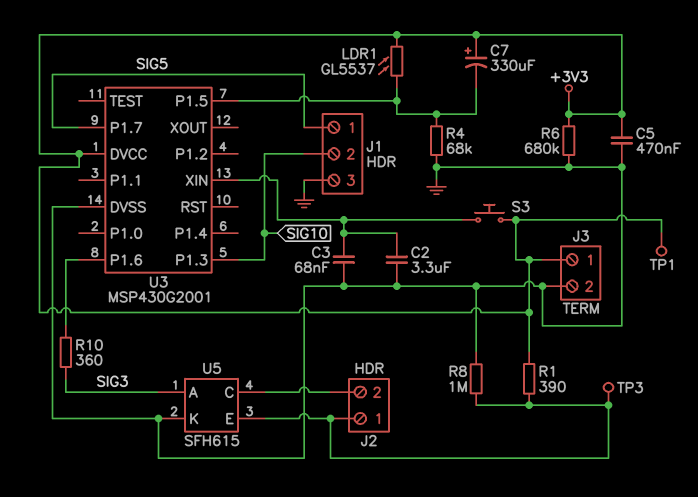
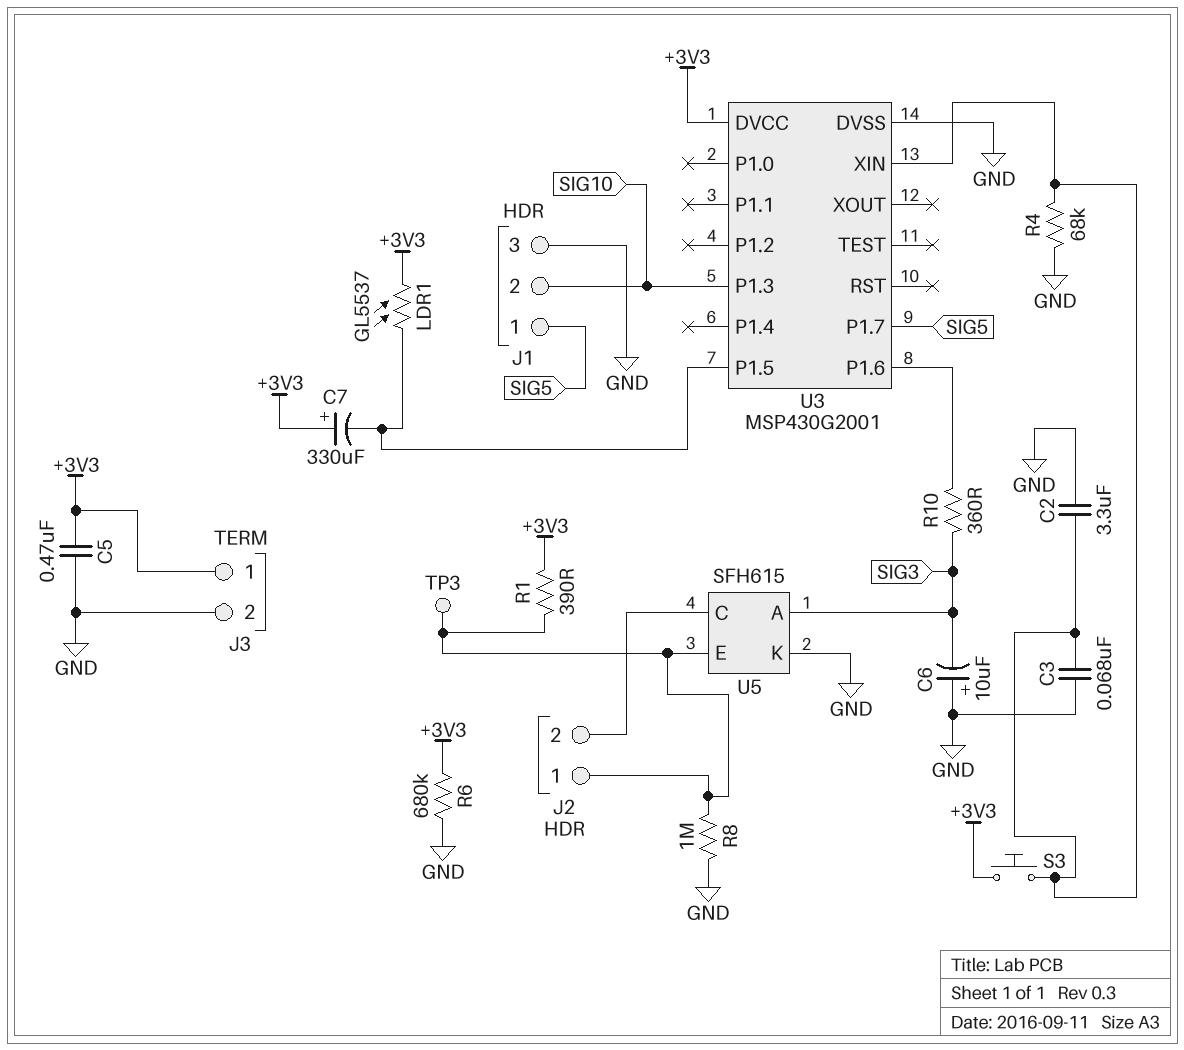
C6: none -> 10uF (plus GND, minus SIG3)
R4: 68k (GND, U3/P1.5) -> 68k (GND, U3/XIN)
TP1: test point (+3V3) -> none

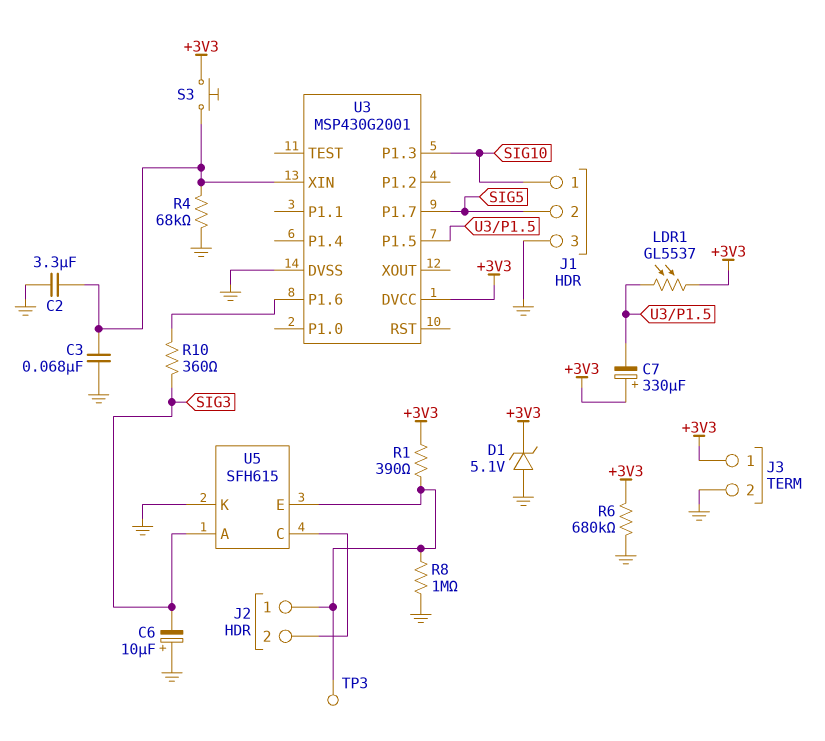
C5: 470nF (+3V3, GND) -> none
D1: none -> zener 5.1V (A GND, K +3V3)
J1 pin 1: SIG5 -> SIG10
J1 pin 2: SIG10 -> SIG5

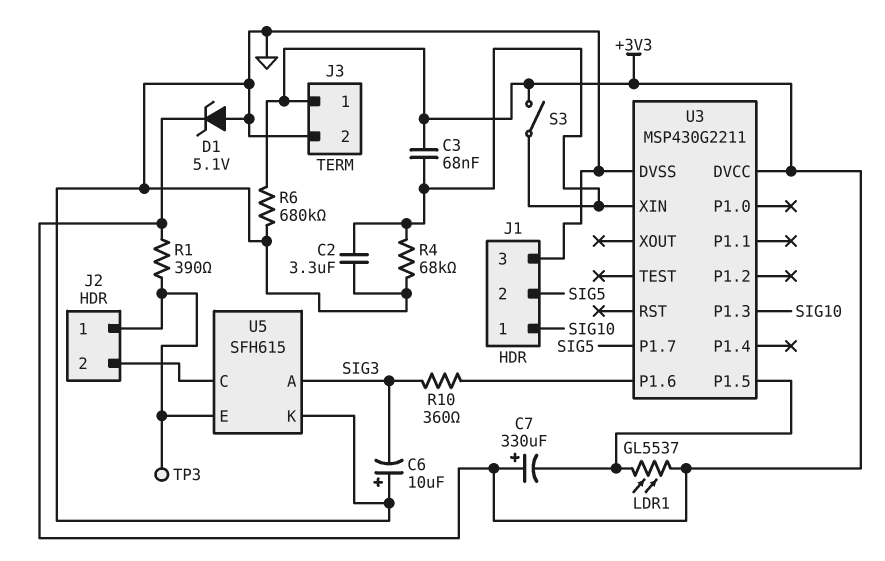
C3: 68nF (GND, U3/XIN) -> 68nF (+3V3, U3/XIN)
R8: 1M (GND, J2/1) -> none
S3: button (+3V3, U3/XIN) -> switch (+3V3, U3/XIN)
U3: MSP430G2001 -> MSP430G2211

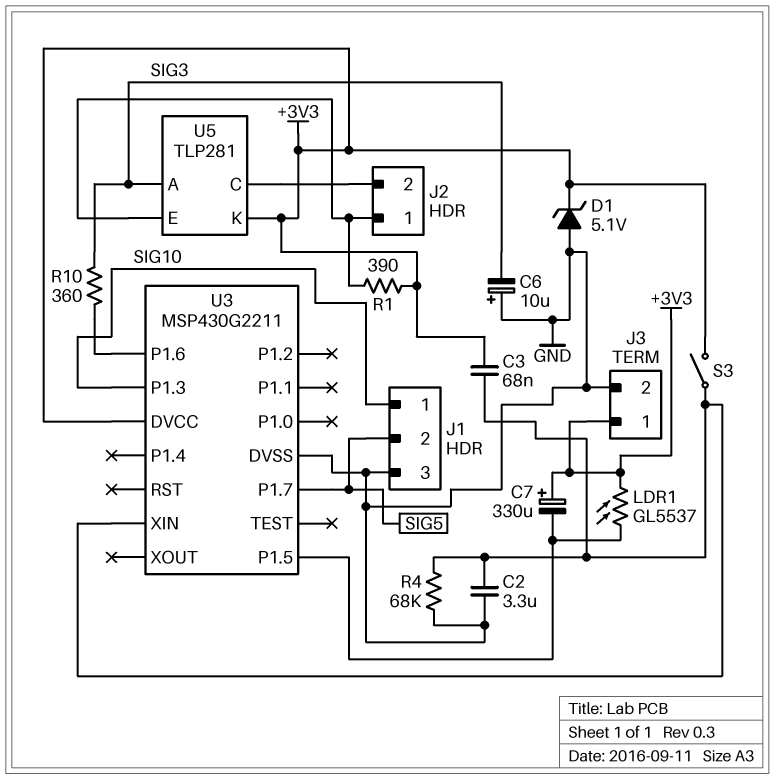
R6: 680k (+3V3, GND) -> none
TP3: test point (J2/1) -> none
U5: SFH615 -> TLP281
U5 pin K: GND -> +3V3

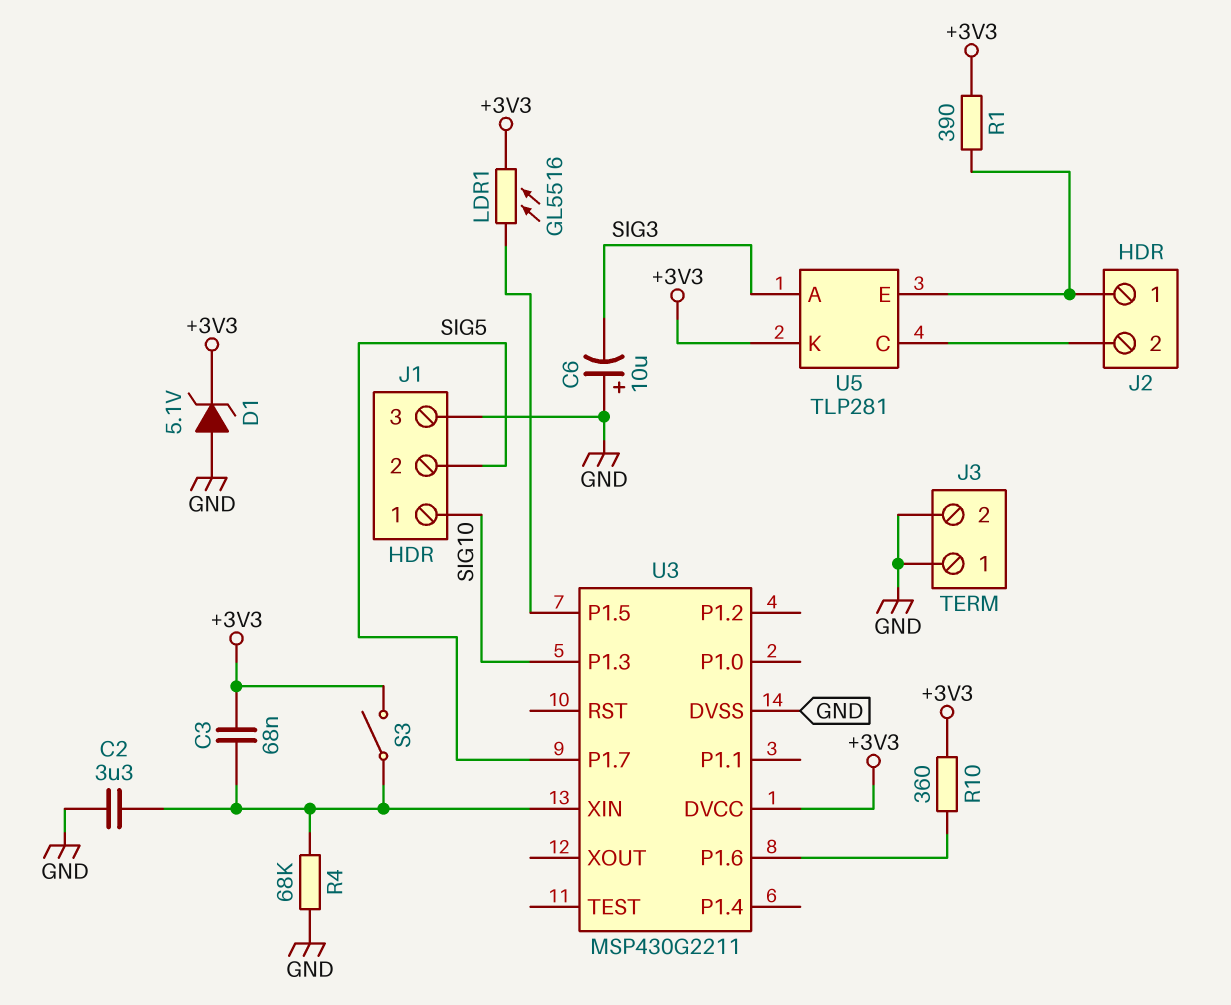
C7: 330uF (plus +3V3, minus U3/P1.5) -> none
J3 pin 1: +3V3 -> GND
LDR1: GL5537 (+3V3, U3/P1.5) -> GL5516 (+3V3, U3/P1.5)
R10: 360 (SIG3, U3/P1.6) -> 360 (+3V3, U3/P1.6)

